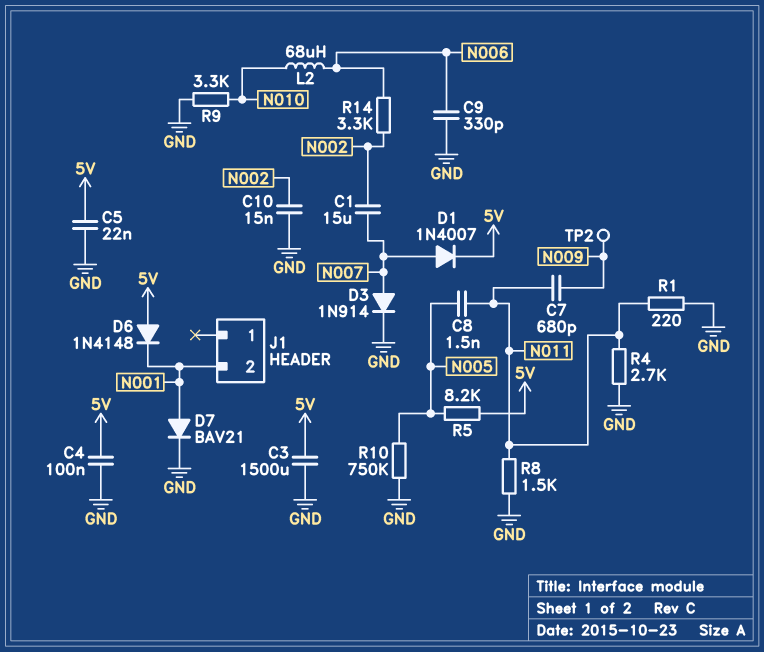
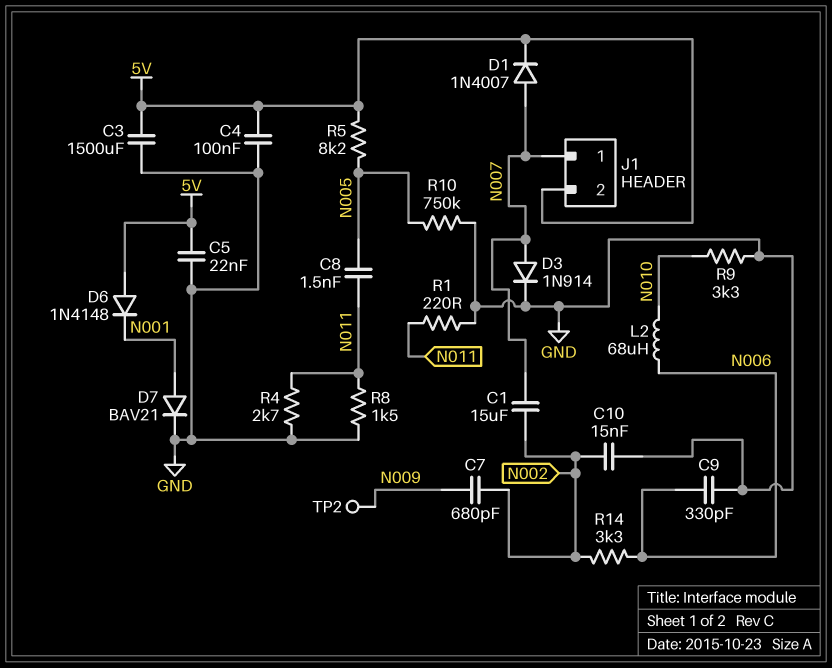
C7: 680pF (N009, N011) -> 680pF (N002, N009)
J1 pin 1: none -> N007
J1 pin 2: N001 -> 5V

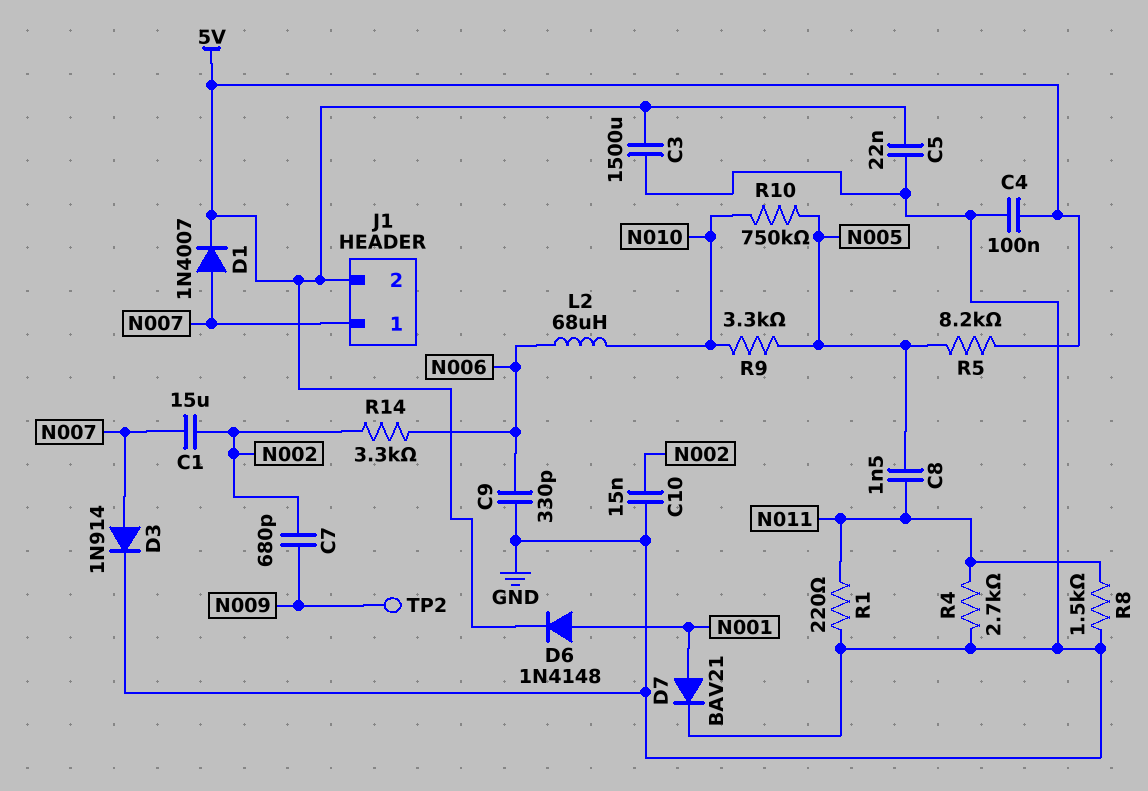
D6: diode 1N4148 (A 5V, K N001) -> diode 1N4148 (A N001, K 5V)
R9: 3.3k (GND, N010) -> 3.3k (N005, N010)
R10: 750k (GND, N005) -> 750k (N005, N010)

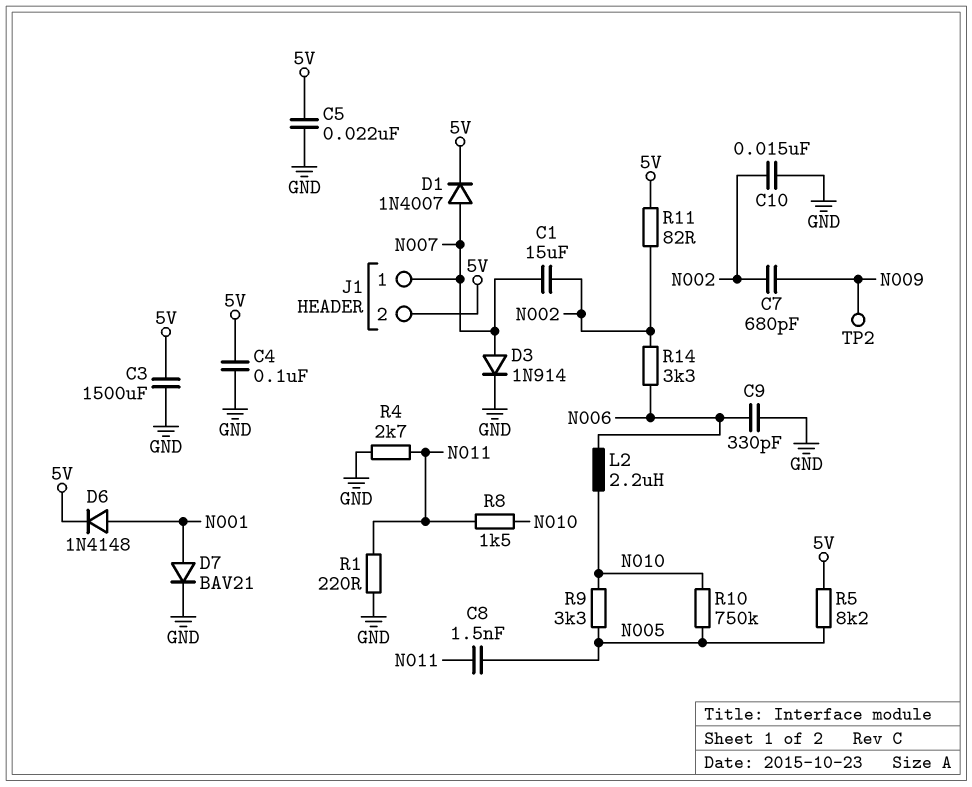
L2: 68uH (N006, N010) -> 2.2uH (N006, N010)
R8: 1.5k (GND, N011) -> 1.5k (N010, N011)
R11: none -> 82 (5V, N002)

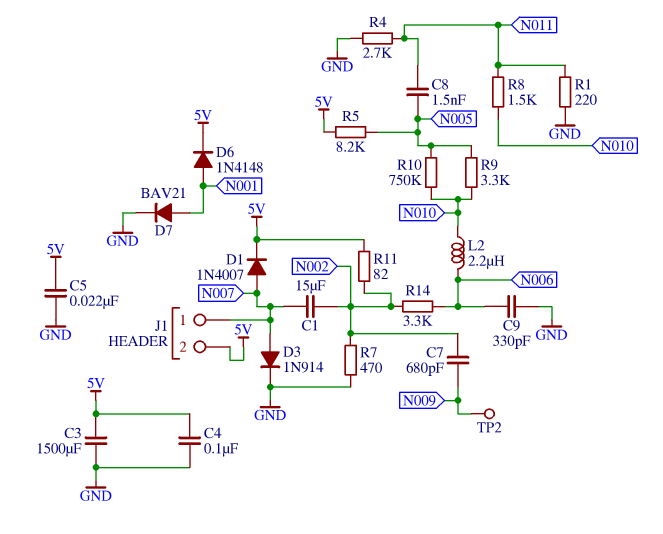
C10: 15nF (GND, N002) -> none
R7: none -> 470 (GND, N002)

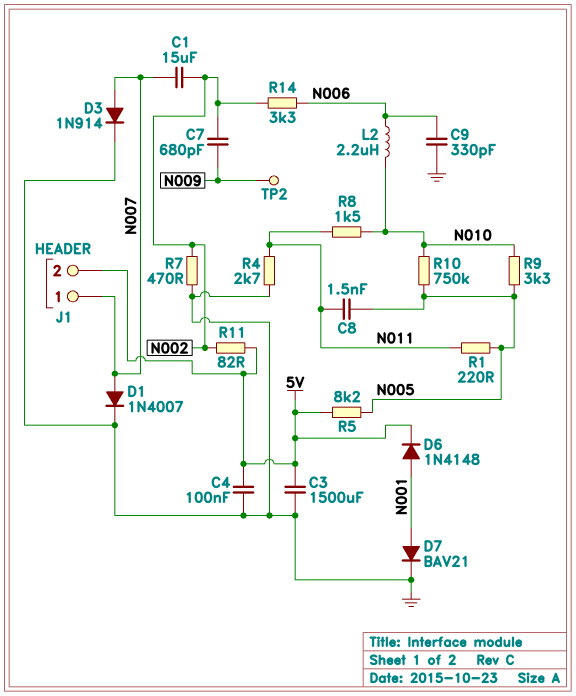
C5: 22nF (5V, GND) -> none
D1: diode 1N4007 (A N007, K 5V) -> diode 1N4007 (A N007, K GND)
R1: 220 (GND, N011) -> 220 (N005, N011)

